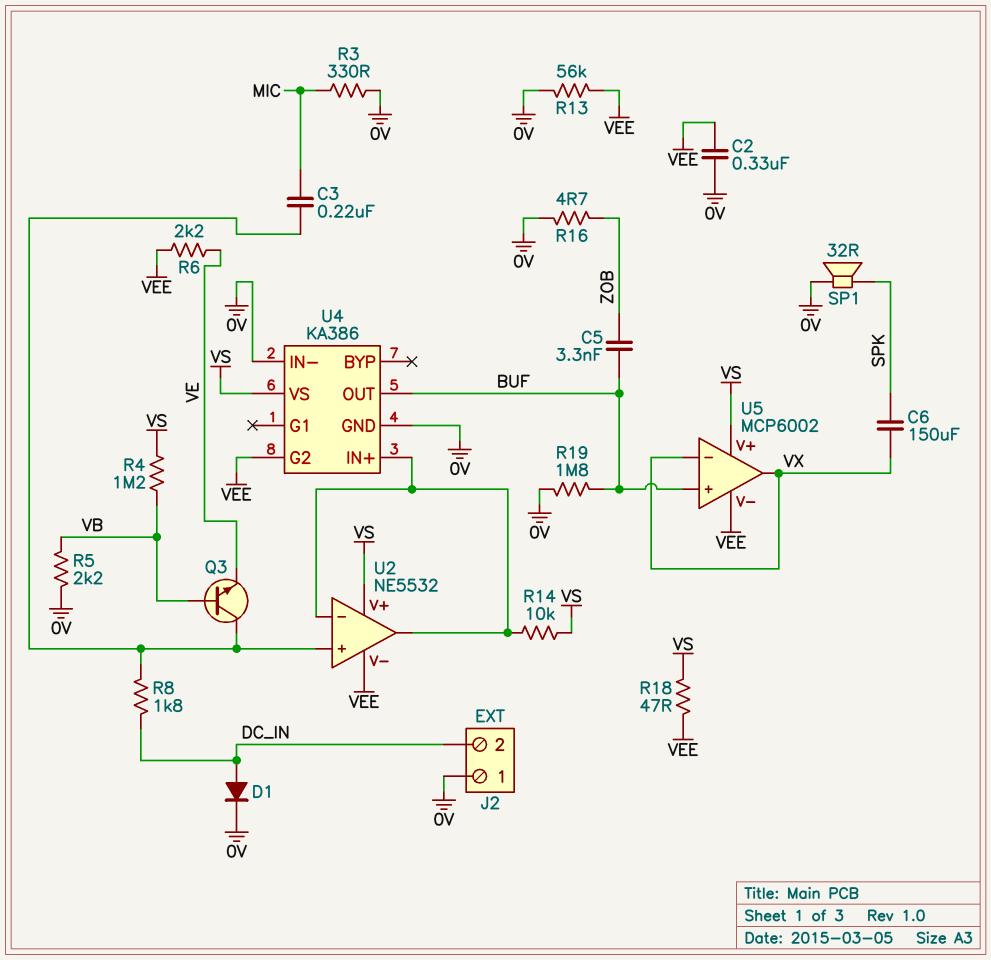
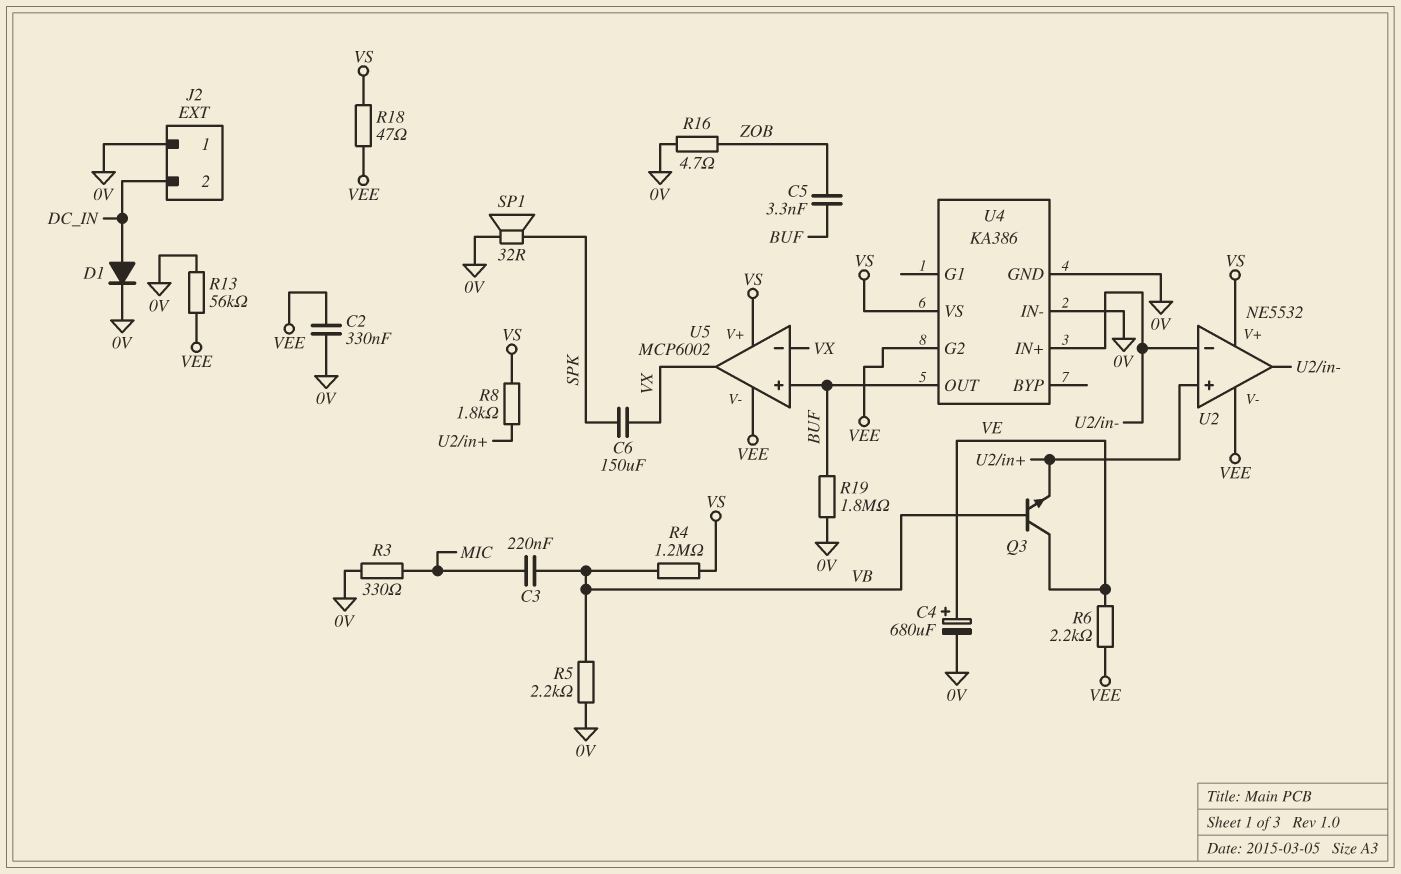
C3: 220nF (MIC, U2/in+) -> 220nF (MIC, VB)
C4: none -> 680uF (plus VE, minus 0V)
Q3: NPN (B VB, C U2/in+, E VE) -> NPN (B VB, C VE, E U2/in+)
R8: 1.8k (DC_IN, U2/in+) -> 1.8k (U2/in+, VS)
R14: 10k (U2/in-, VS) -> none

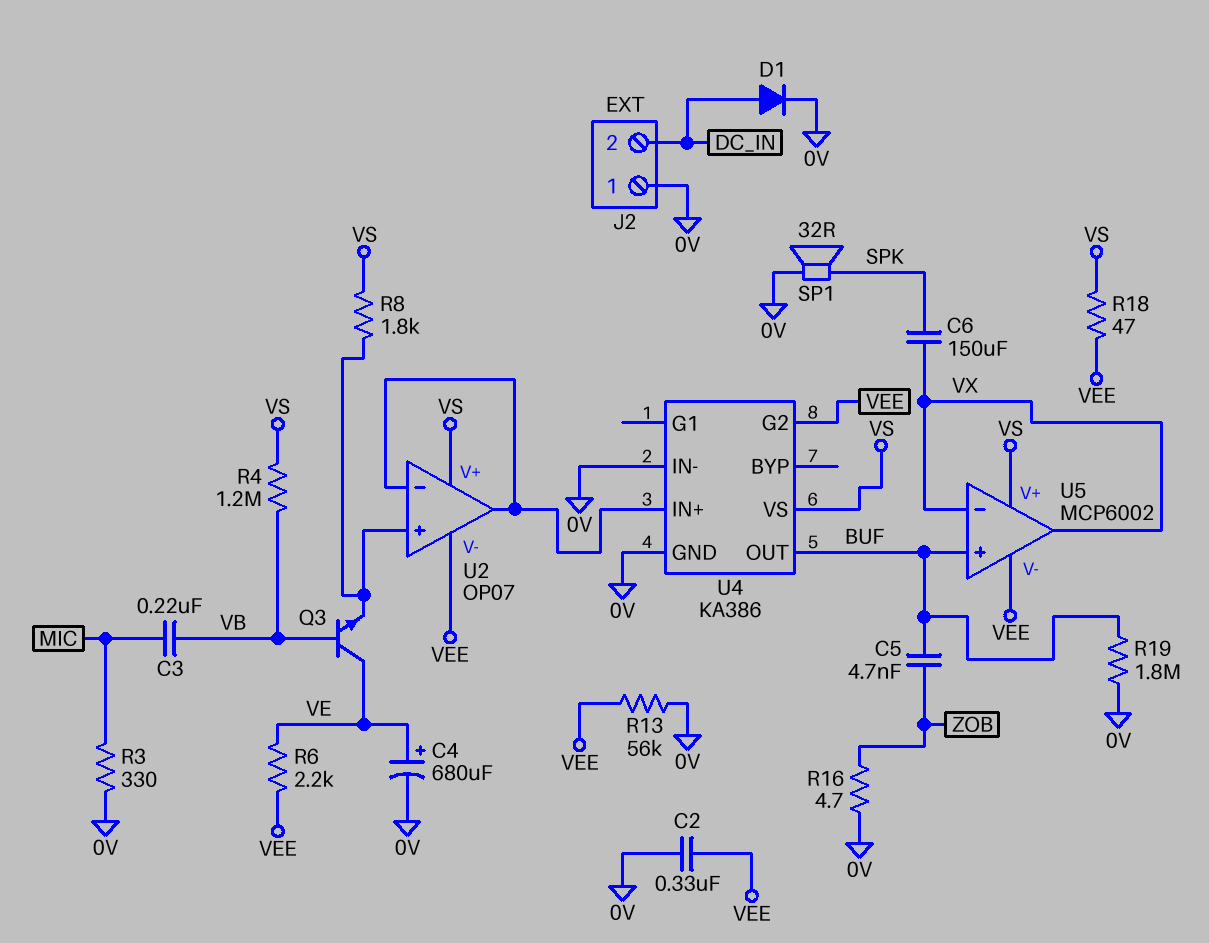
C5: 3.3nF (BUF, ZOB) -> 4.7nF (BUF, ZOB)
R5: 2.2k (0V, VB) -> none
U2: NE5532 -> OP07

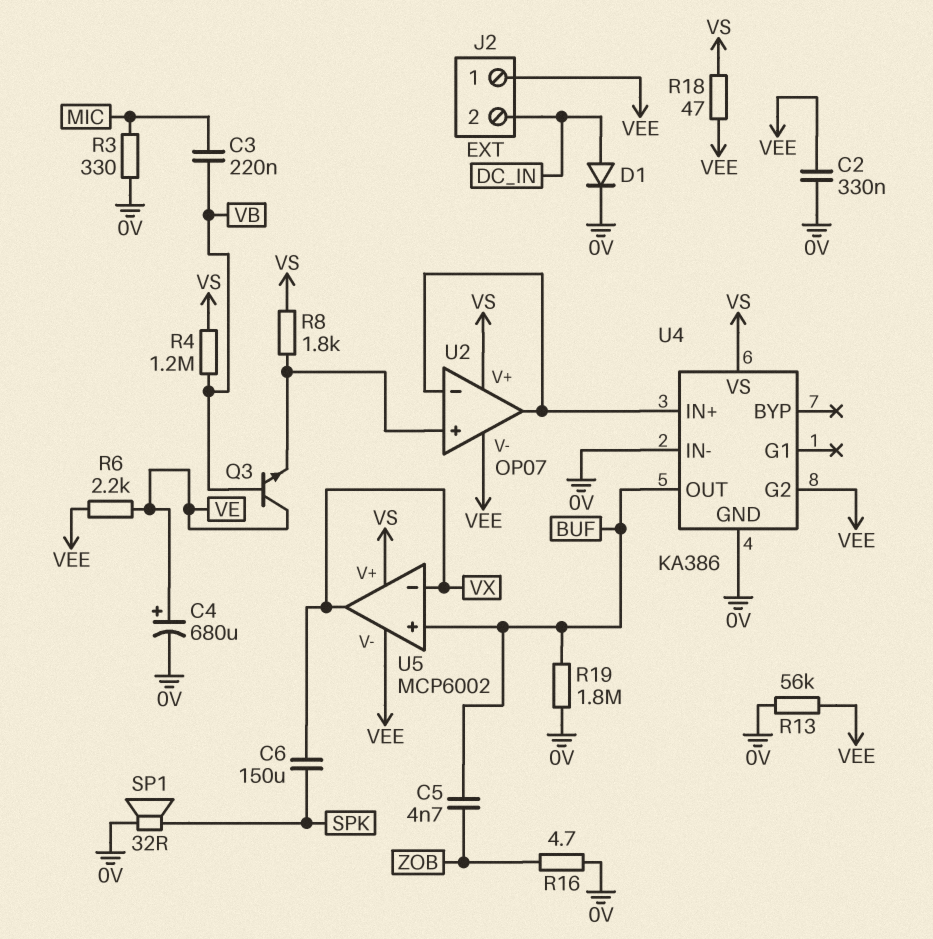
J2 pin 1: 0V -> VEE

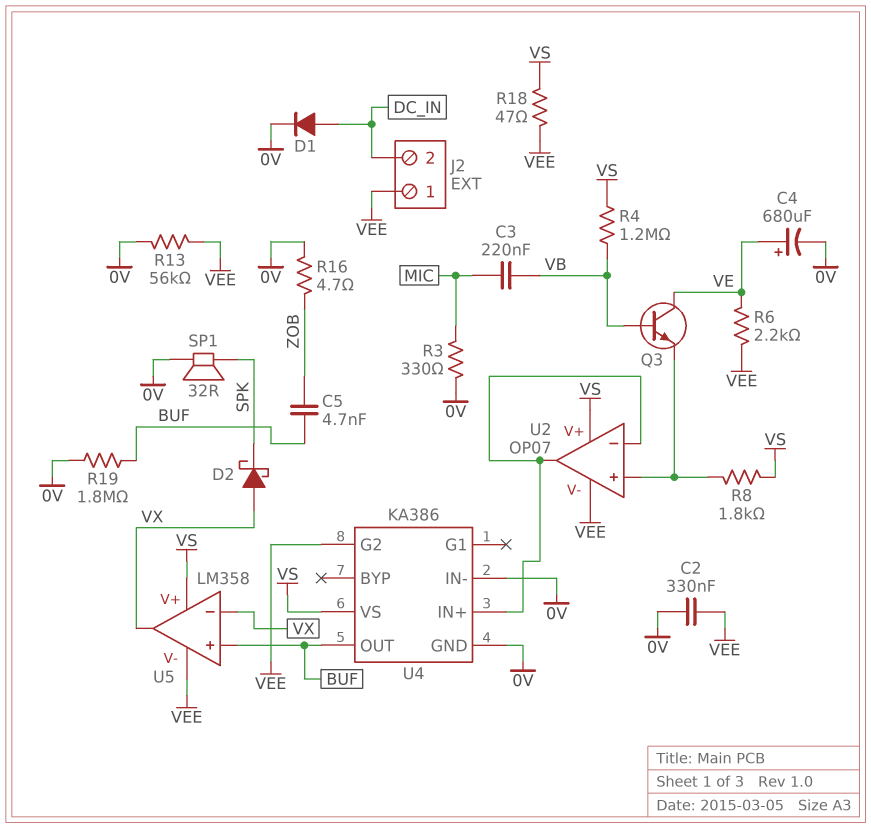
C6: 150uF (SPK, VX) -> none
D2: none -> schottky (A VX, K SPK)
U5: MCP6002 -> LM358

